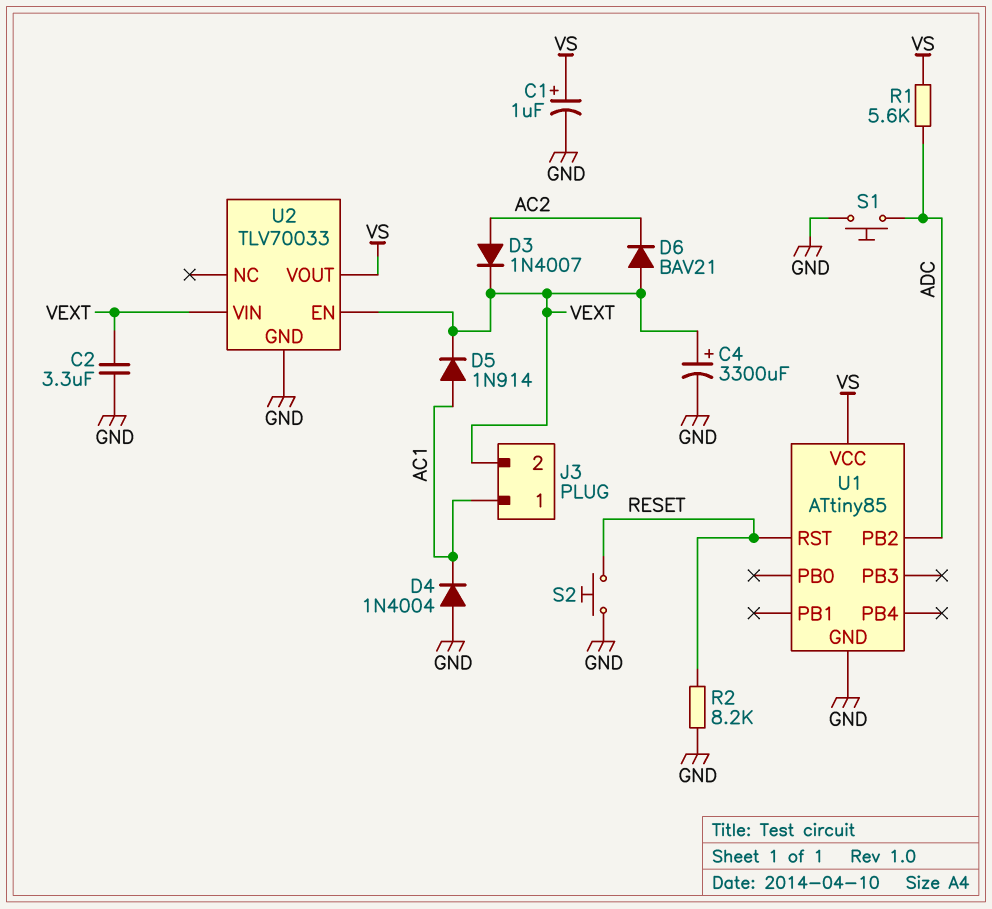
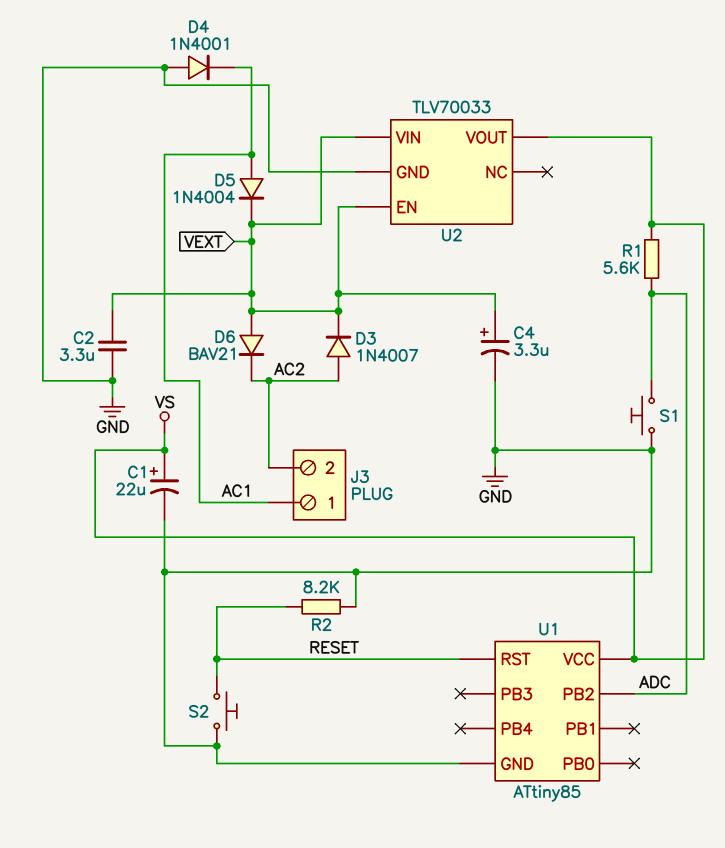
C1: 1uF (plus VS, minus GND) -> 22uF (plus VS, minus GND)
C4: 3300uF (plus VEXT, minus GND) -> 3.3uF (plus VEXT, minus GND)
D4: diode 1N4004 (A GND, K AC1) -> diode 1N4001 (A GND, K AC1)
D5: diode 1N914 (A AC1, K VEXT) -> diode 1N4004 (A AC1, K VEXT)
J3 pin 2: VEXT -> AC2

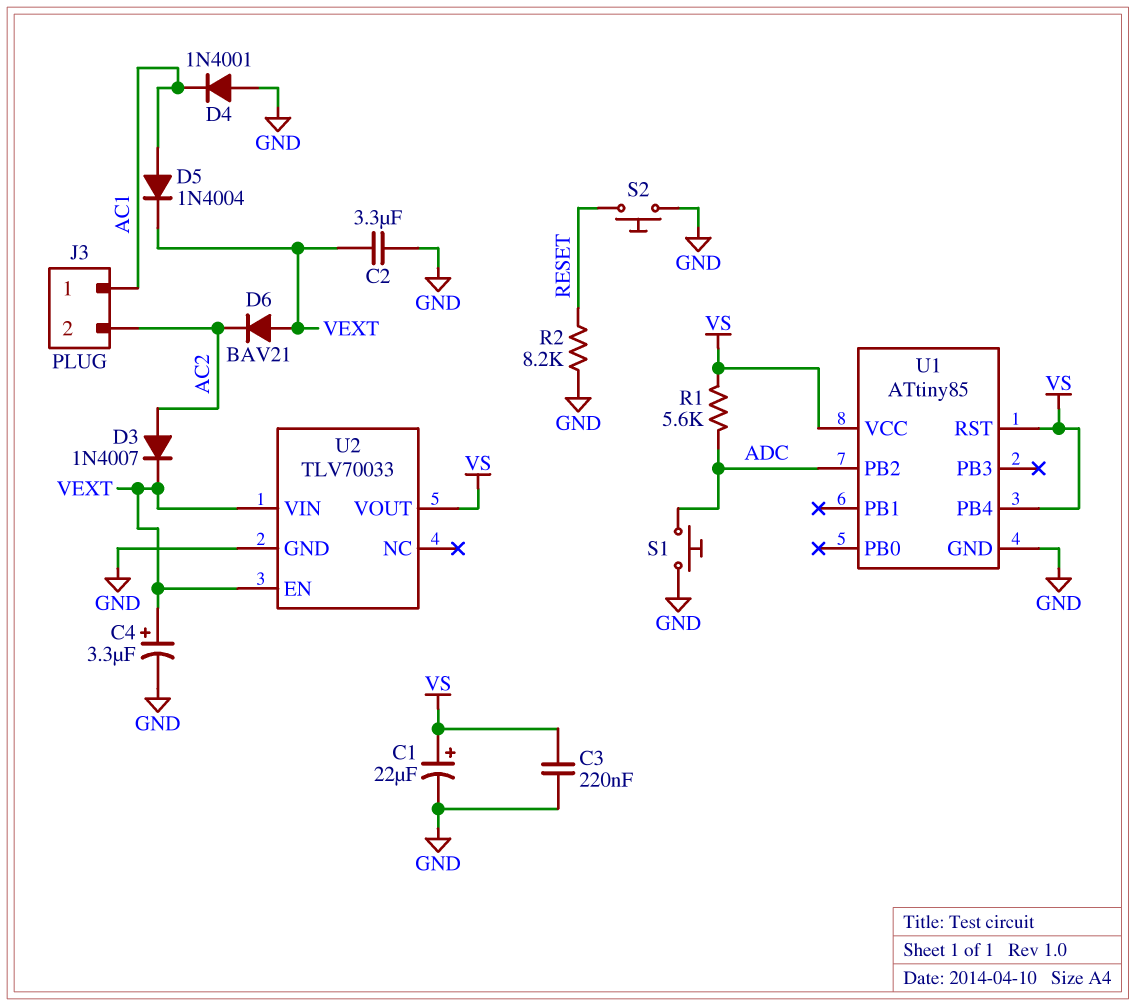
C3: none -> 220nF (GND, VS)
U1 pin PB4: none -> VS
U1 pin RST: RESET -> VS

